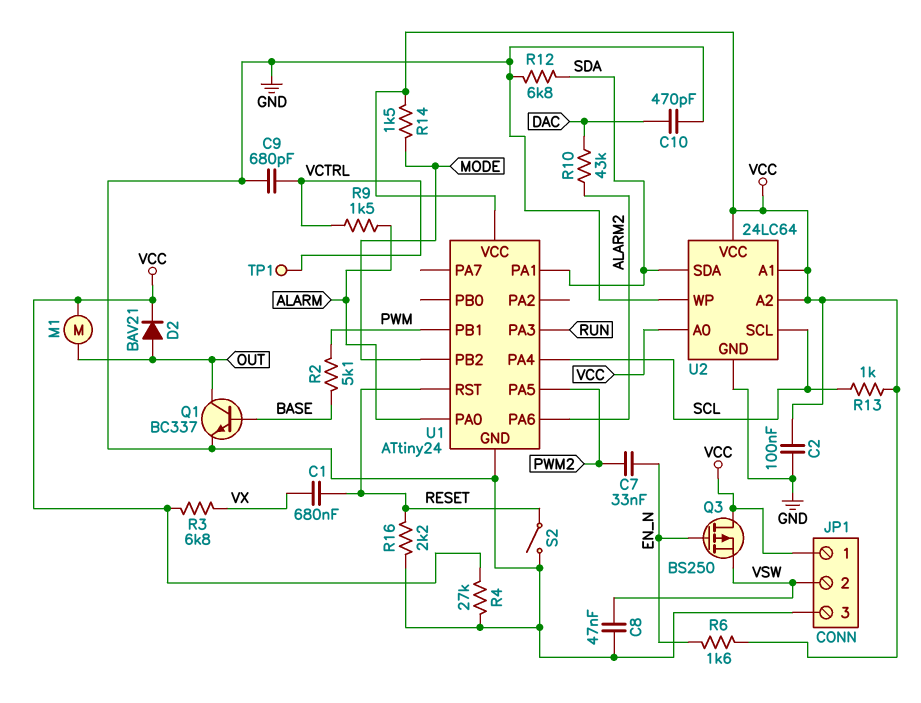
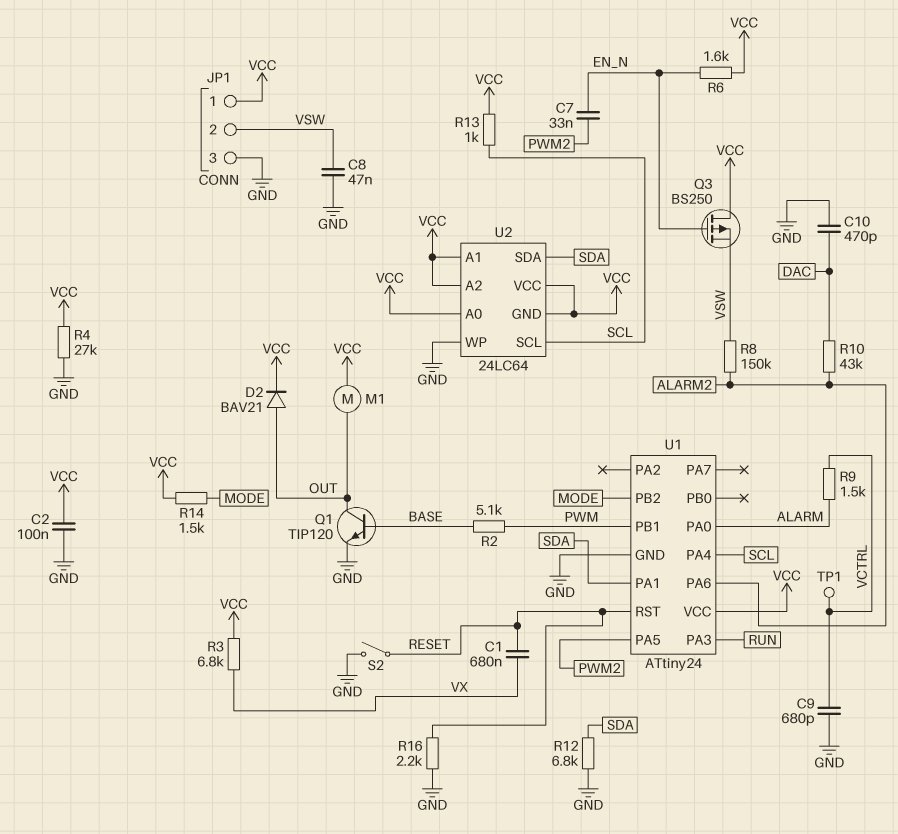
Q1: NPN BC337 (B BASE, C OUT, E GND) -> NPN TIP120 (B BASE, C OUT, E GND)
R8: none -> 150k (ALARM2, VSW)
U2 pin GND: GND -> VCC

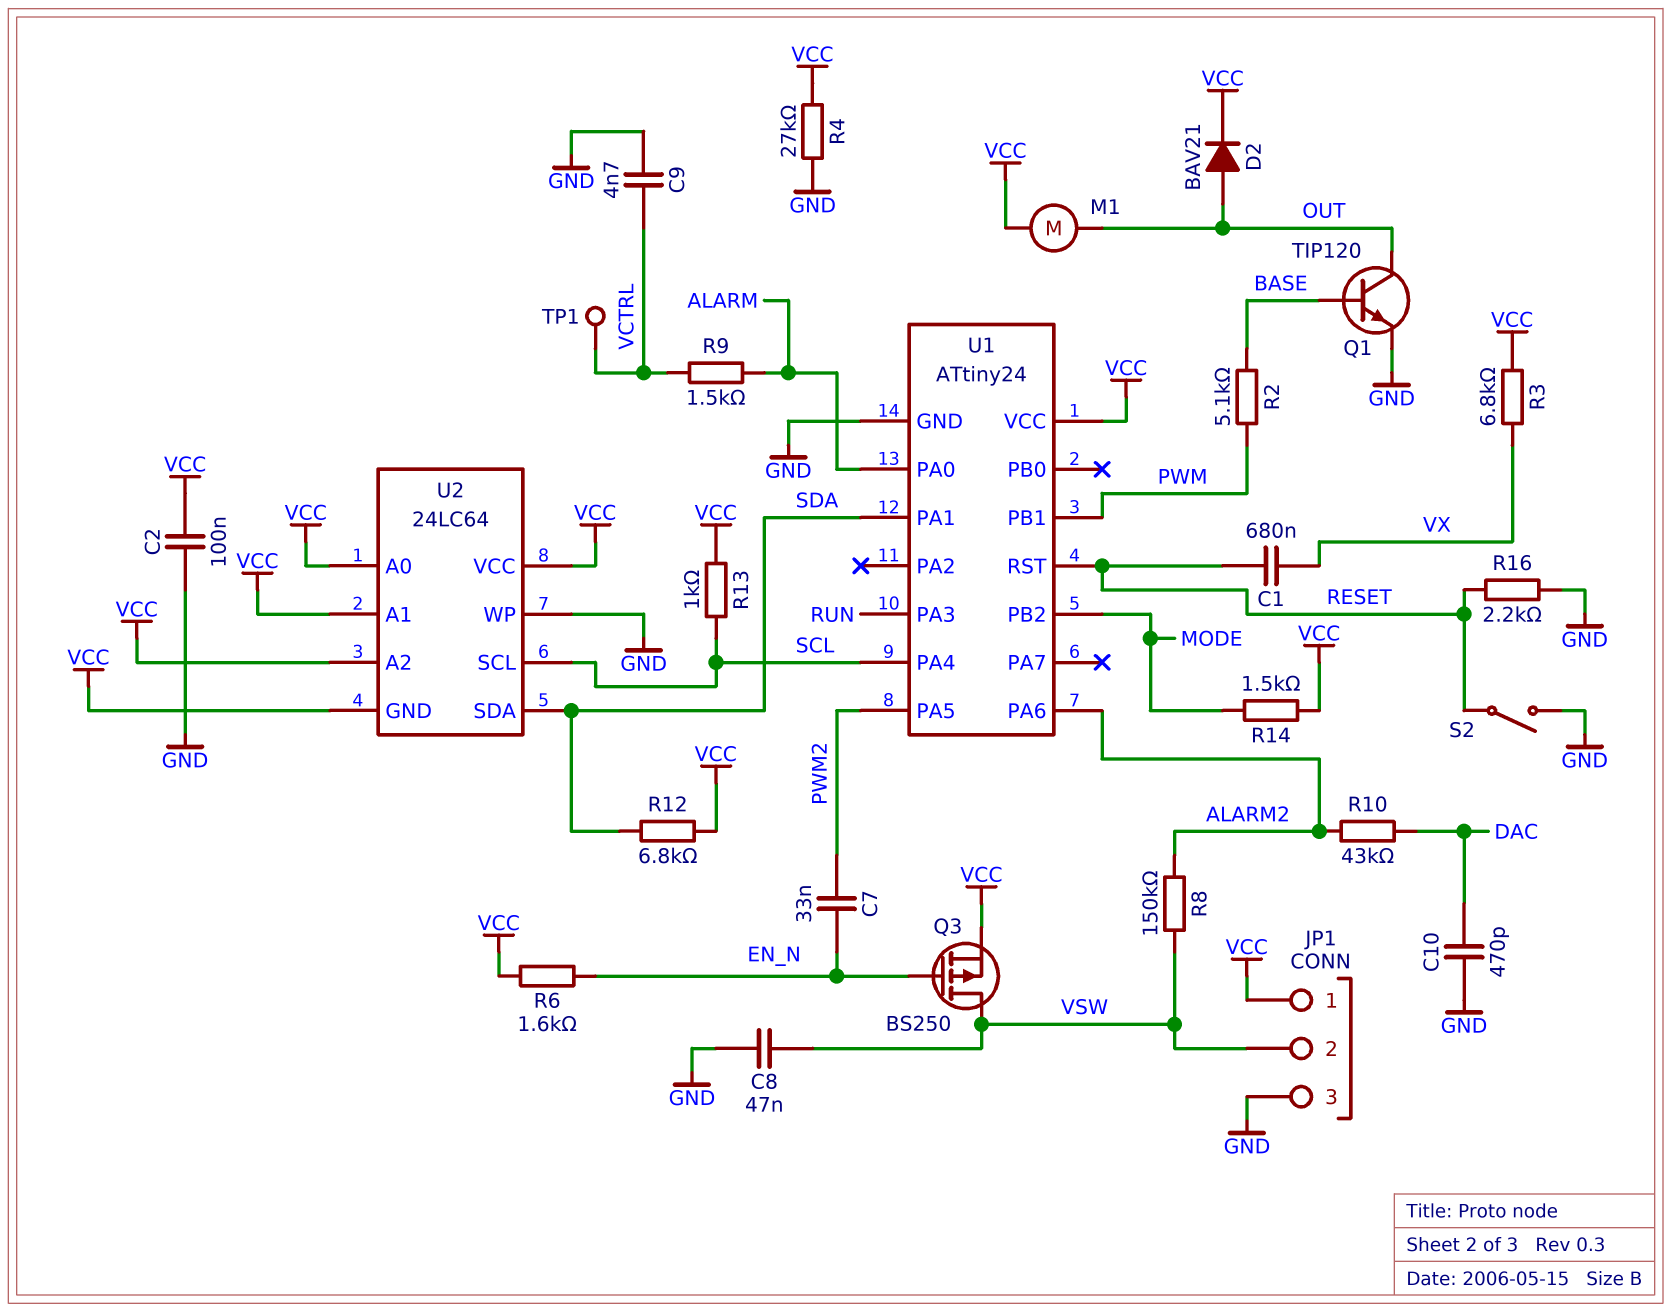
C9: 680pF (GND, VCTRL) -> 4.7nF (GND, VCTRL)
Q3: PMOS BS250 (G EN_N, D VCC, S VSW) -> PMOS BS250 (G EN_N, D VSW, S VCC)
R12: 6.8k (GND, SDA) -> 6.8k (SDA, VCC)

